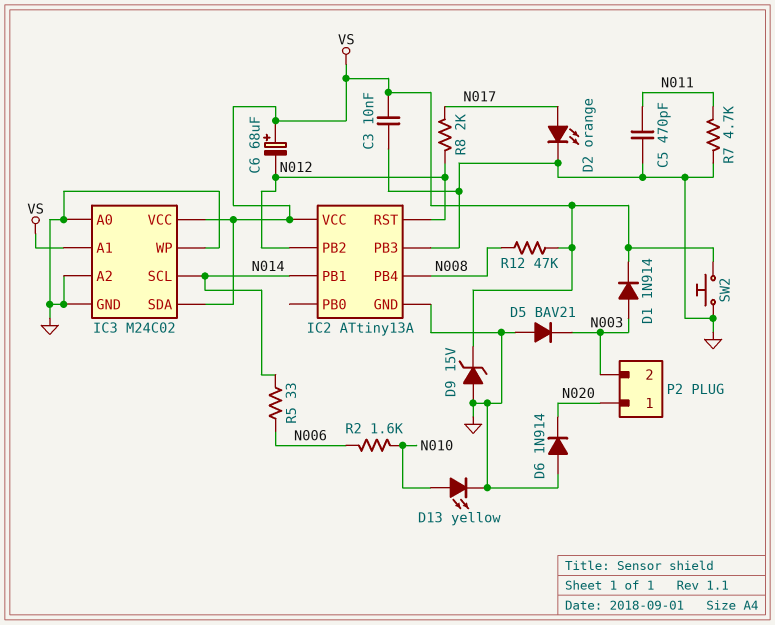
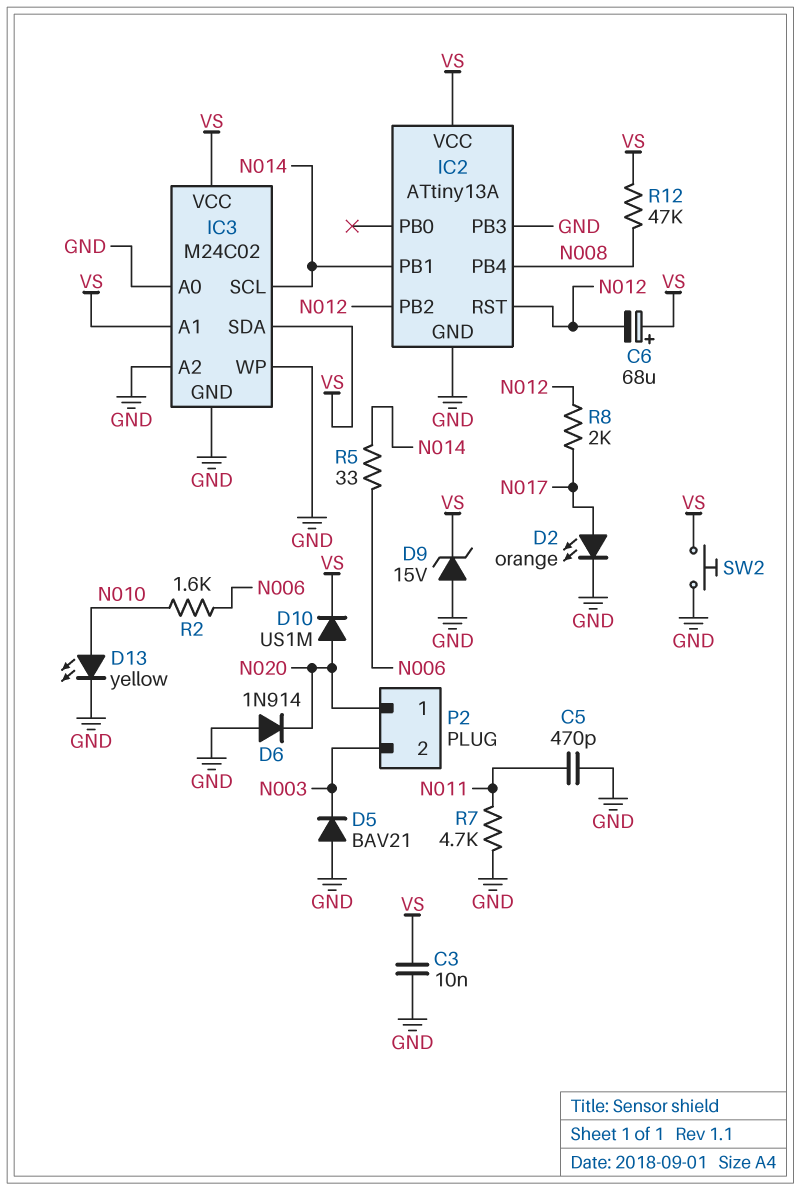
D1: diode 1N914 (A N003, K VS) -> none
D10: none -> diode US1M (A N020, K VS)

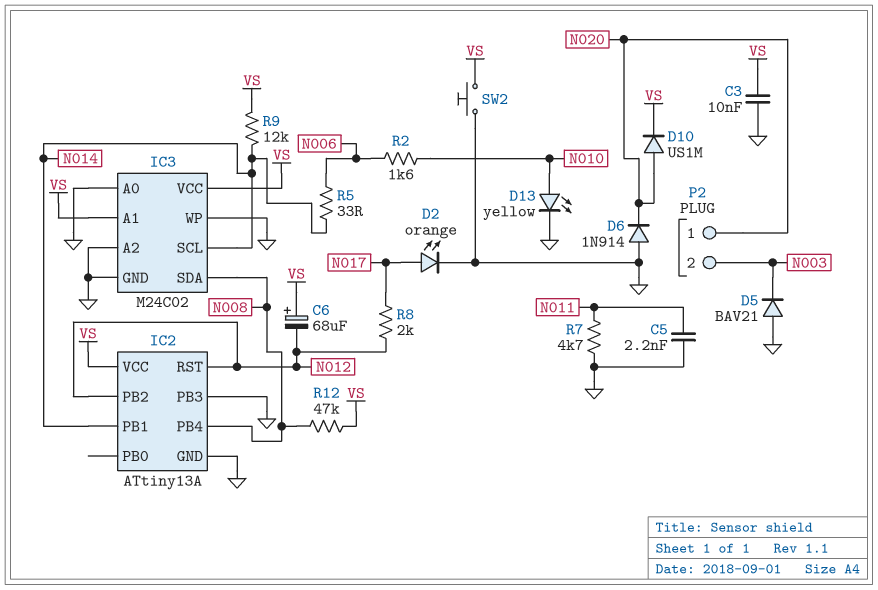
C5: 470pF (GND, N011) -> 2.2nF (GND, N011)
D9: zener 15V (A GND, K VS) -> none
IC3 pin SDA: VS -> N008
R9: none -> 12k (N014, VS)

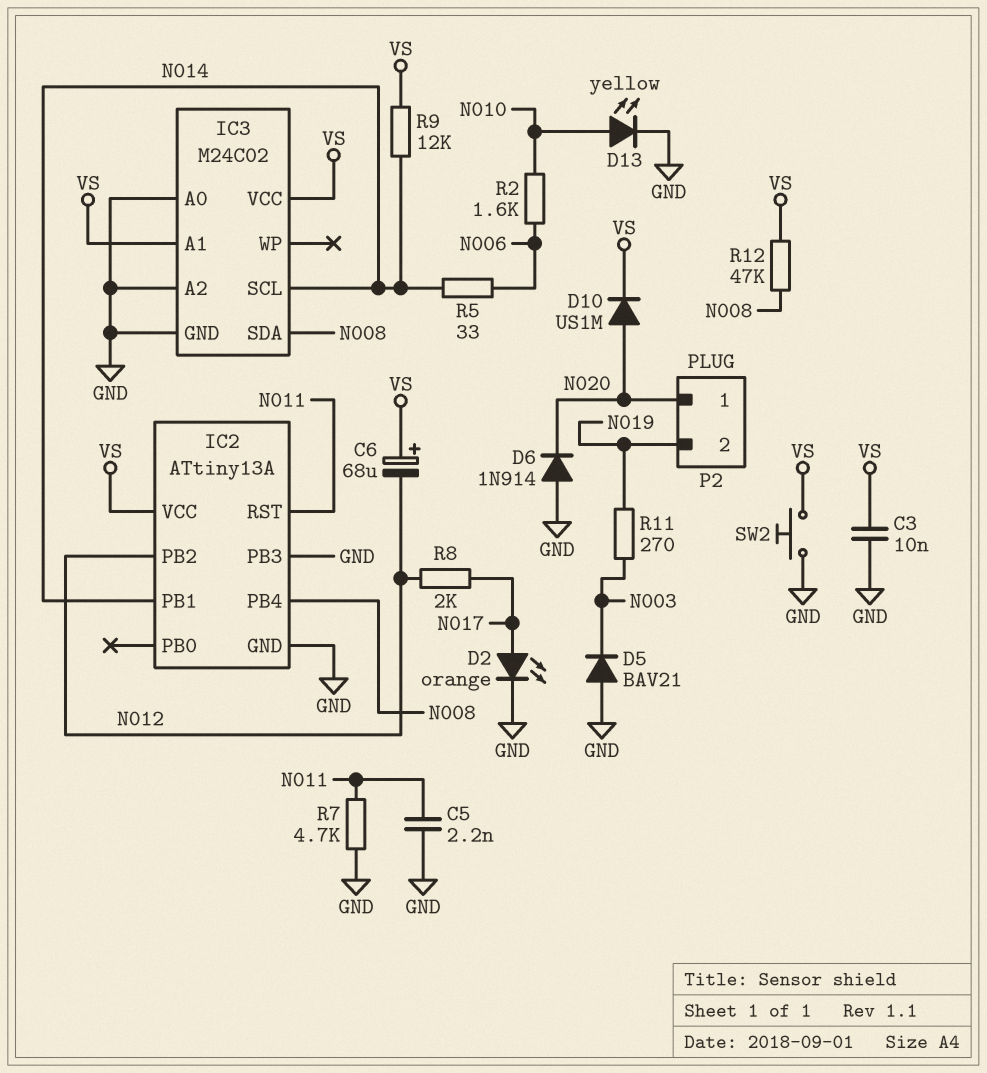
IC2 pin RST: N012 -> N011
IC3 pin WP: GND -> none
P2 pin 2: N003 -> N019
R11: none -> 270 (N003, N019)

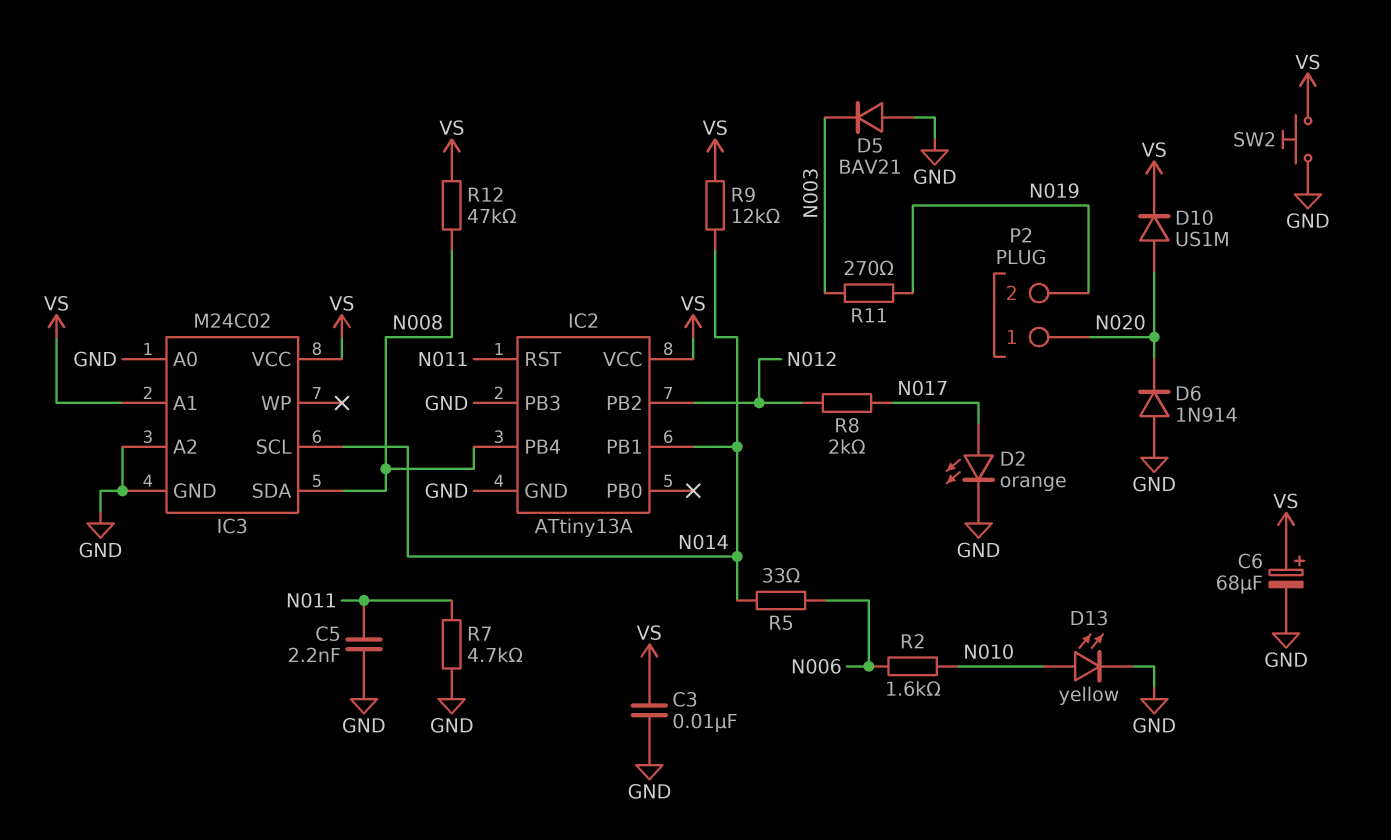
C6: 68uF (plus VS, minus N012) -> 68uF (plus VS, minus GND)

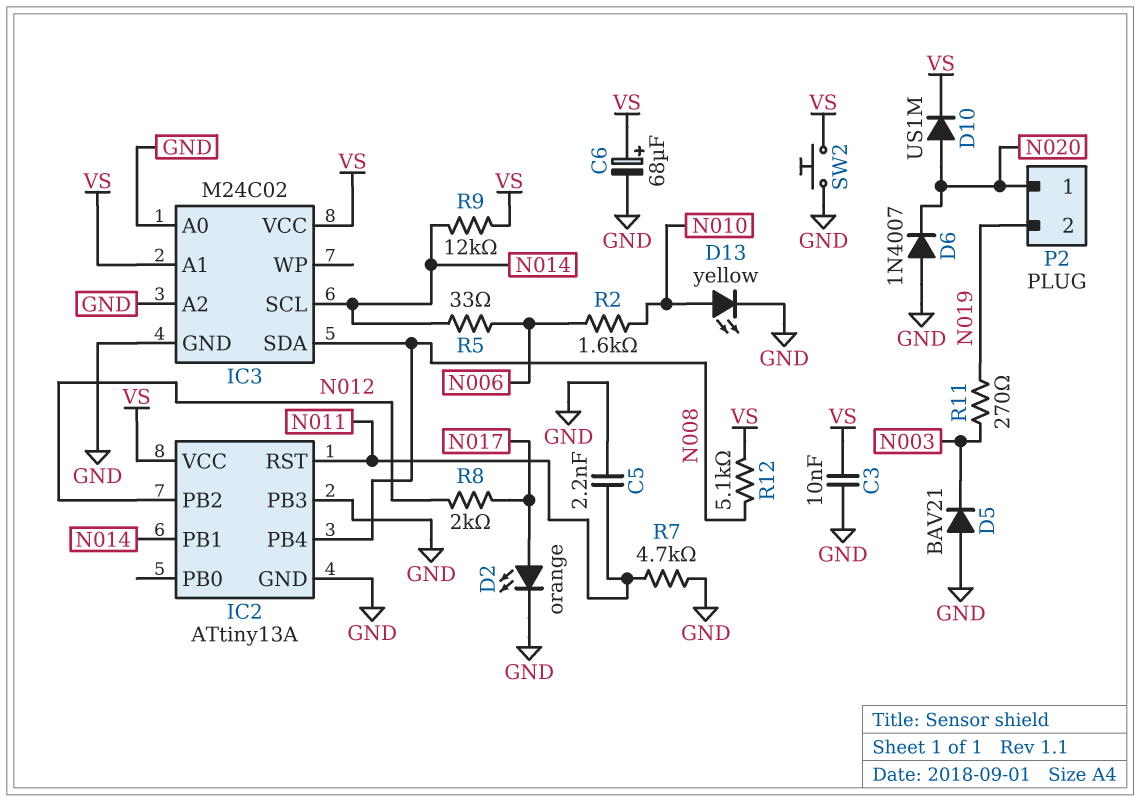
D6: diode 1N914 (A GND, K N020) -> diode 1N4007 (A GND, K N020)
R12: 47k (N008, VS) -> 5.1k (N008, VS)

